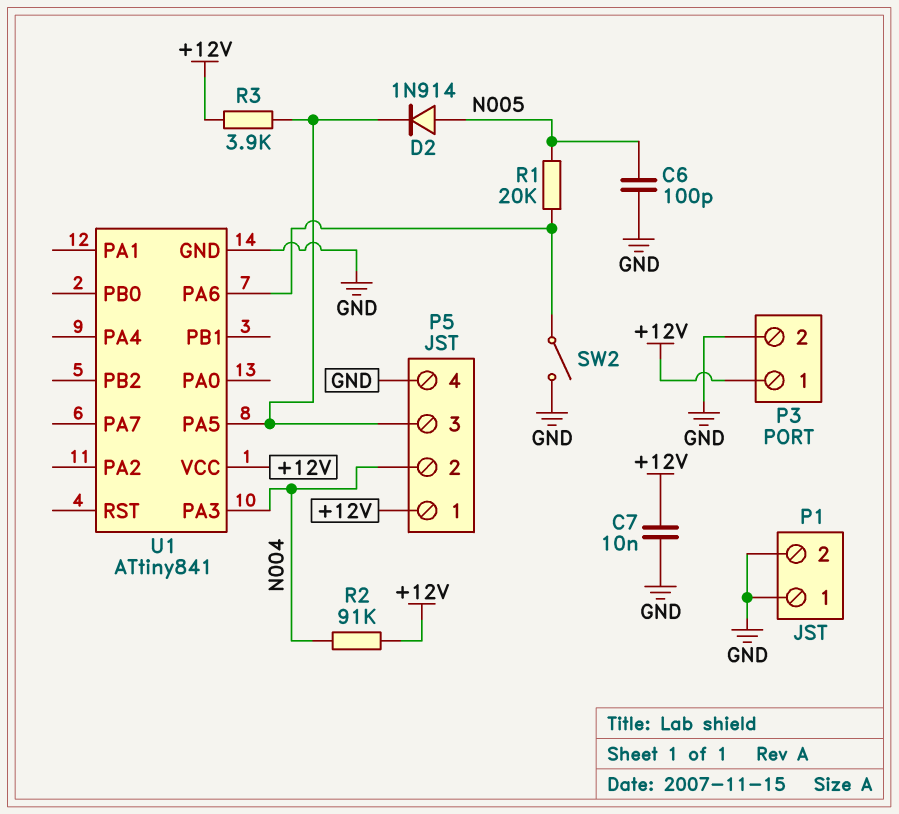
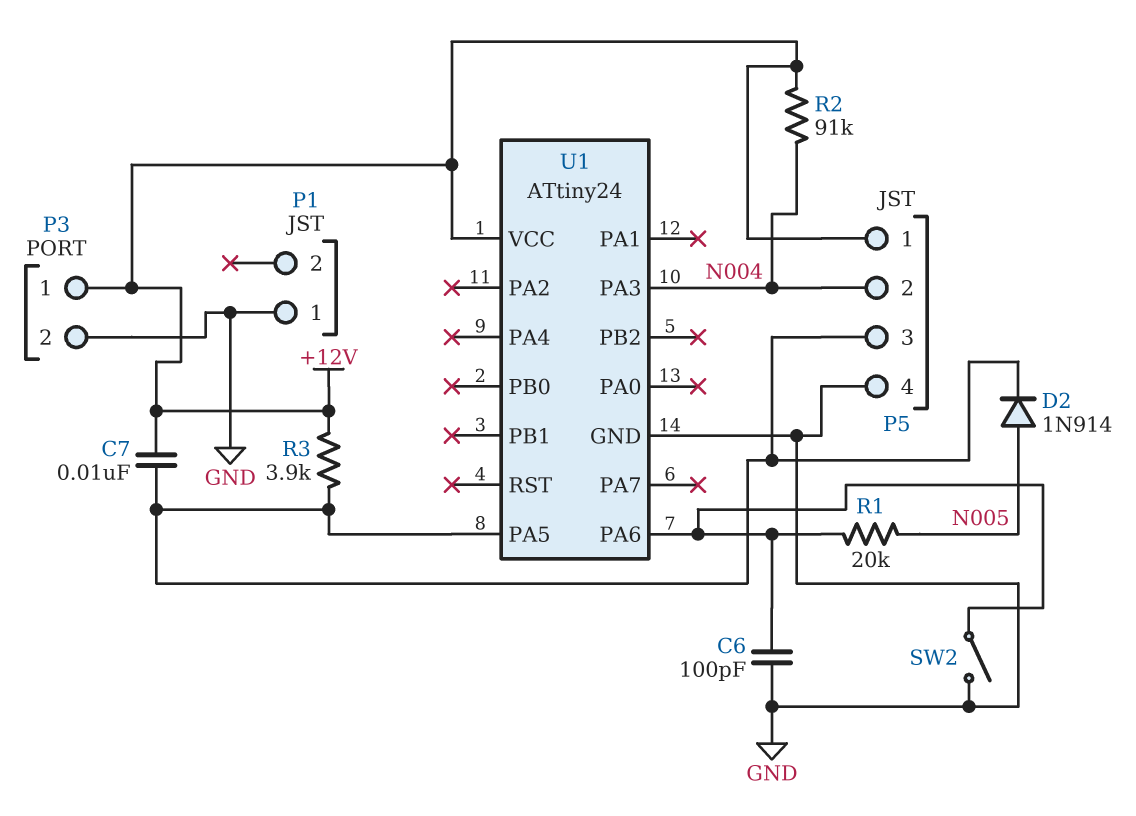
C6: 100pF (GND, N005) -> 100pF (GND, U1/PA6)
C7: 10nF (+12V, GND) -> 10nF (+12V, P5/3)
P1 pin 2: GND -> none
U1: ATtiny841 -> ATtiny24

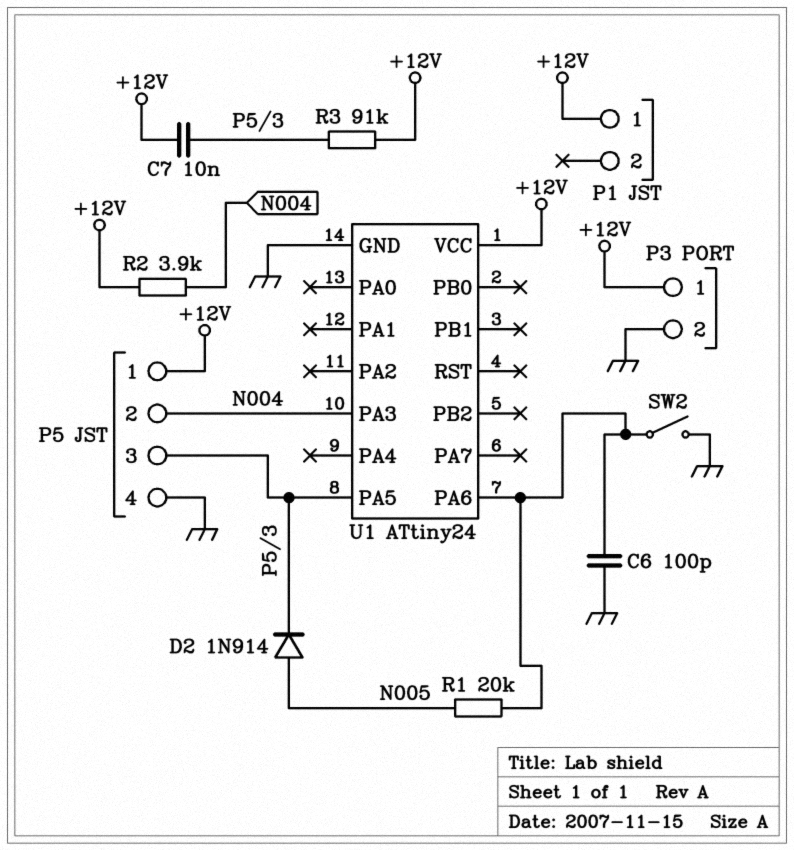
P1 pin 1: GND -> +12V
R2: 91k (+12V, N004) -> 3.9k (+12V, N004)
R3: 3.9k (+12V, P5/3) -> 91k (+12V, P5/3)

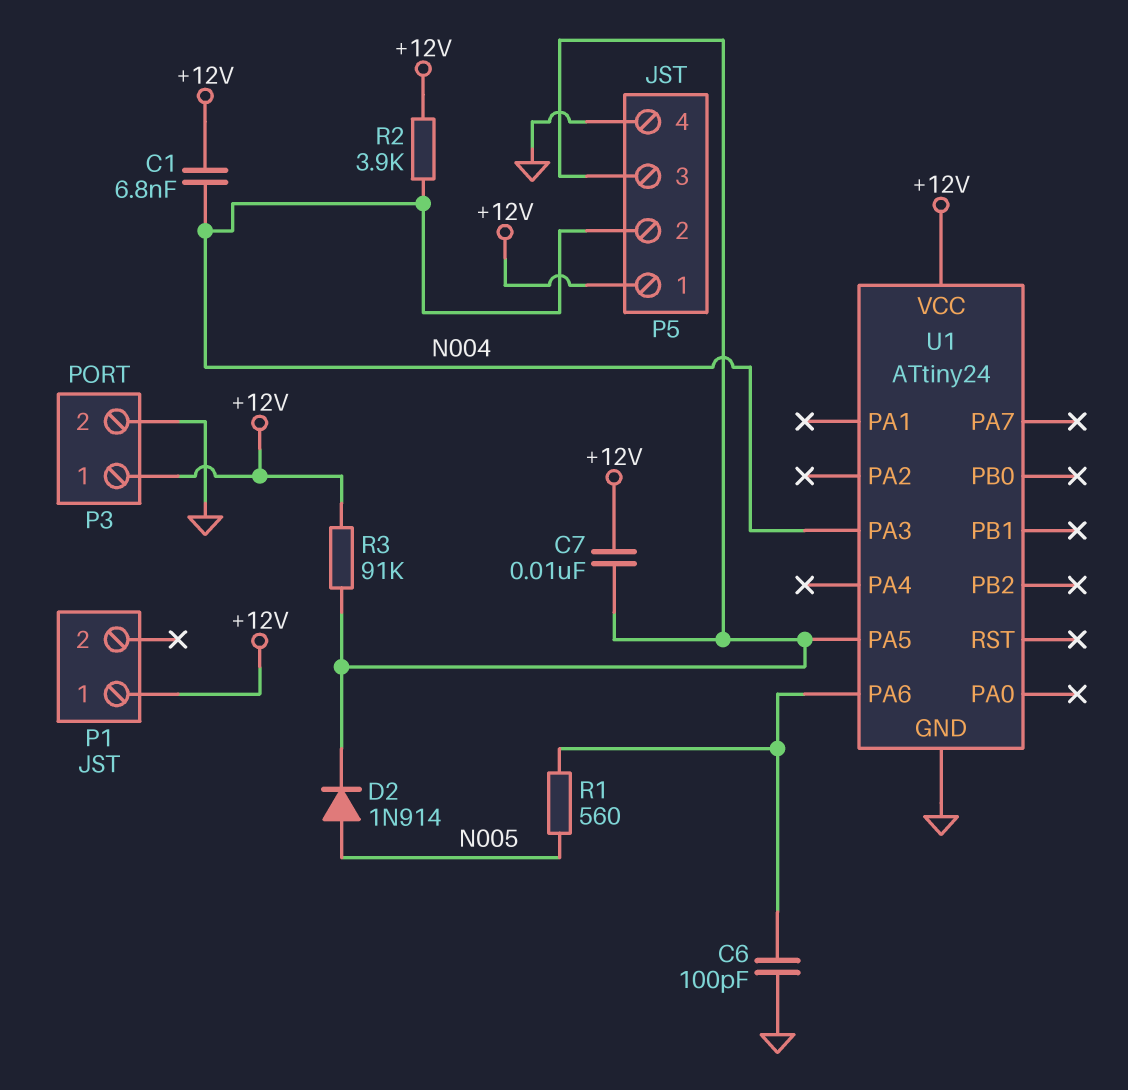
C1: none -> 6.8nF (+12V, N004)
R1: 20k (N005, U1/PA6) -> 560 (N005, U1/PA6)
SW2: switch (GND, U1/PA6) -> none

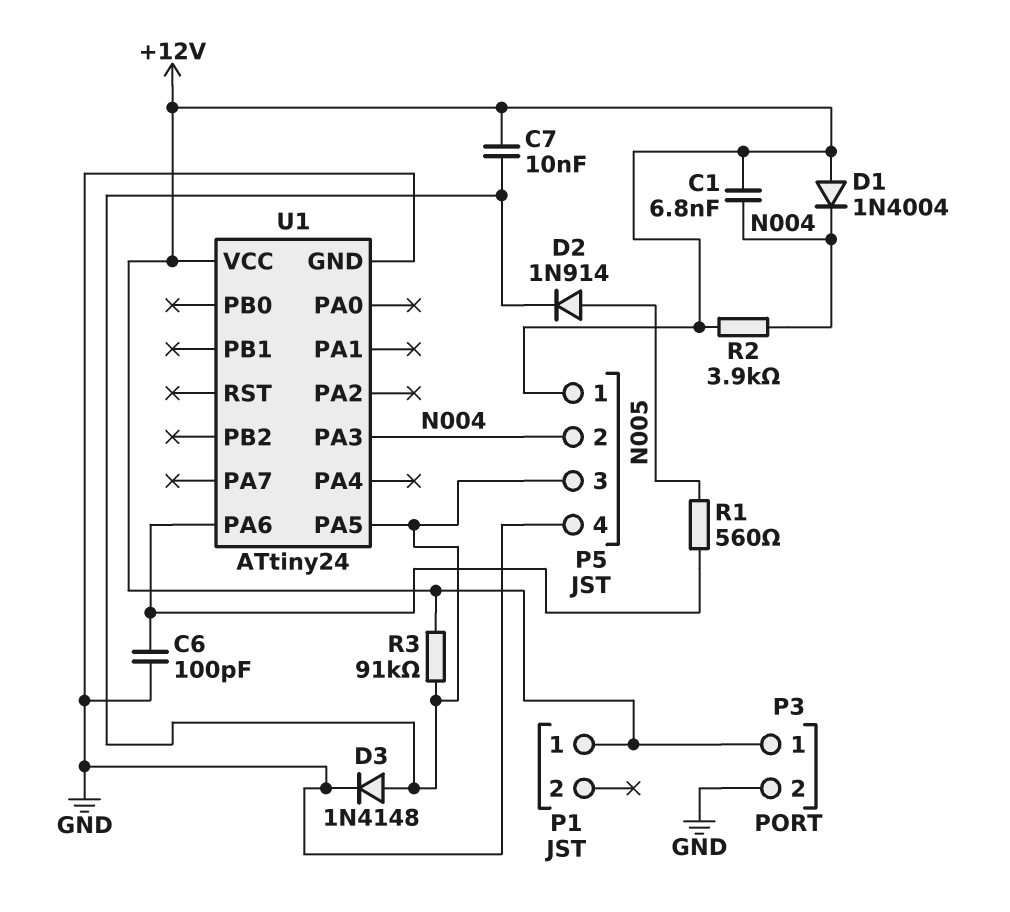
D1: none -> diode 1N4004 (A +12V, K N004)
D3: none -> diode 1N4148 (A P5/3, K GND)

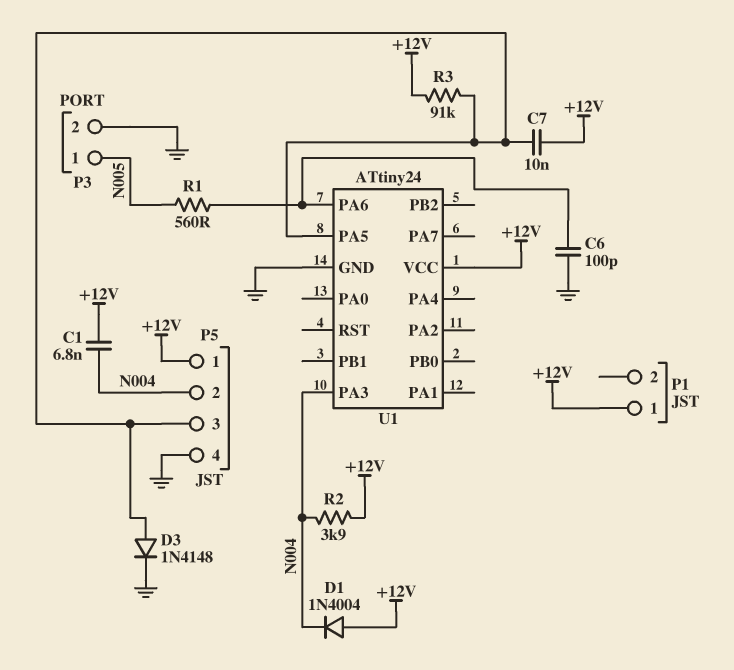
D2: diode 1N914 (A N005, K P5/3) -> none
P3 pin 1: +12V -> N005

